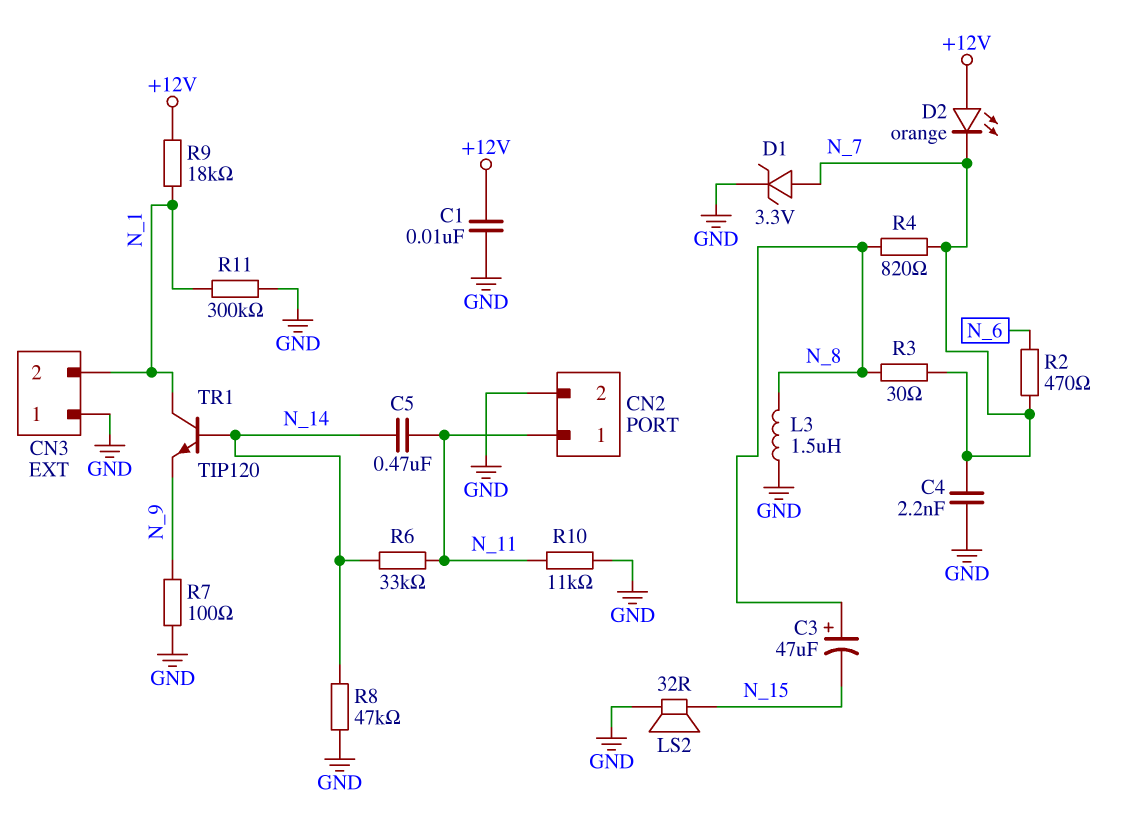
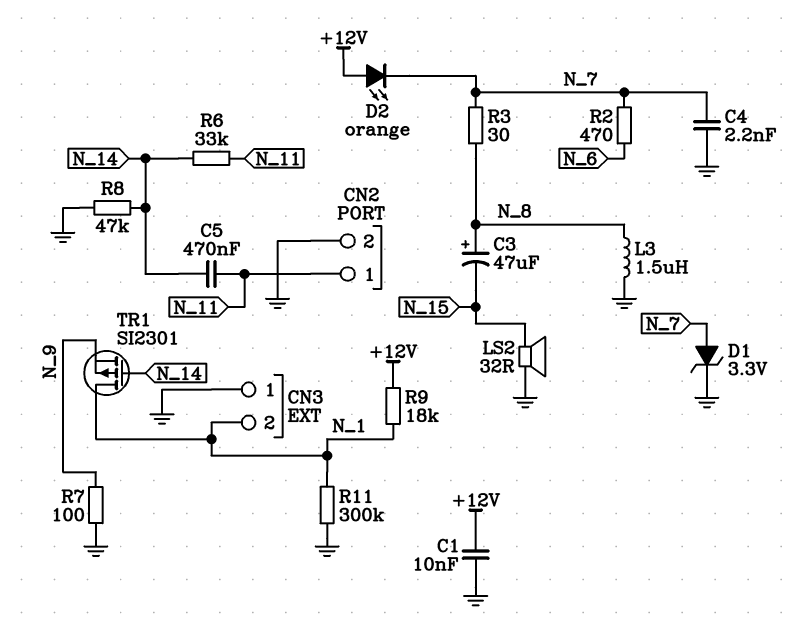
R4: 820 (N_7, N_8) -> none
R10: 11k (GND, N_11) -> none
TR1: NPN TIP120 (B N_14, C N_1, E N_9) -> PMOS SI2301 (G N_14, D N_1, S N_9)

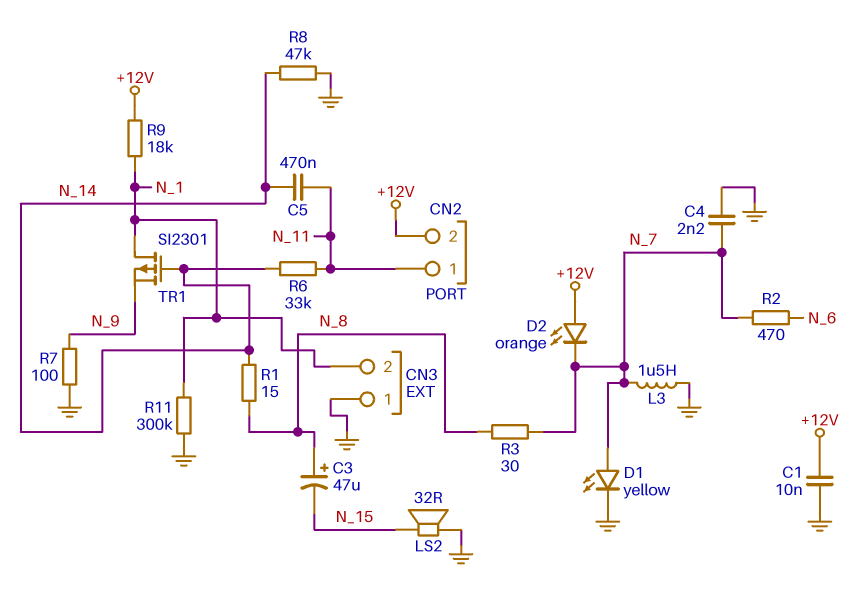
CN2 pin 2: GND -> +12V
D1: zener 3.3V (A N_7, K GND) -> LED yellow (A N_7, K GND)
L3: 1.5uH (GND, N_8) -> 1.5uH (GND, N_7)
R1: none -> 15 (N_8, N_14)

